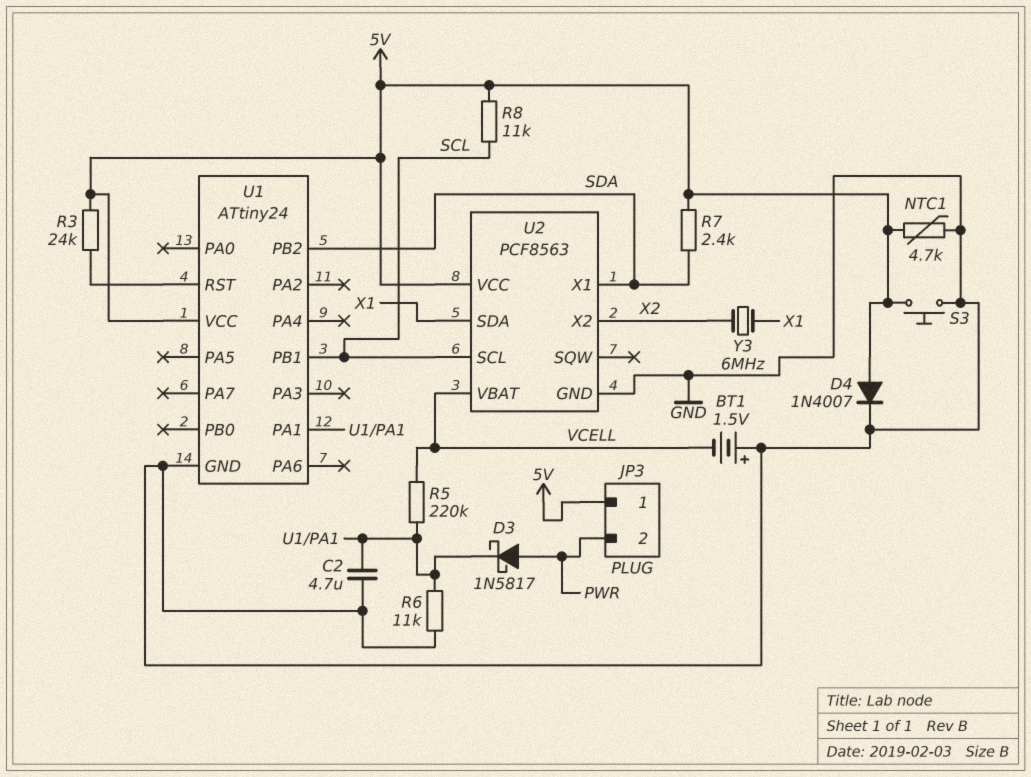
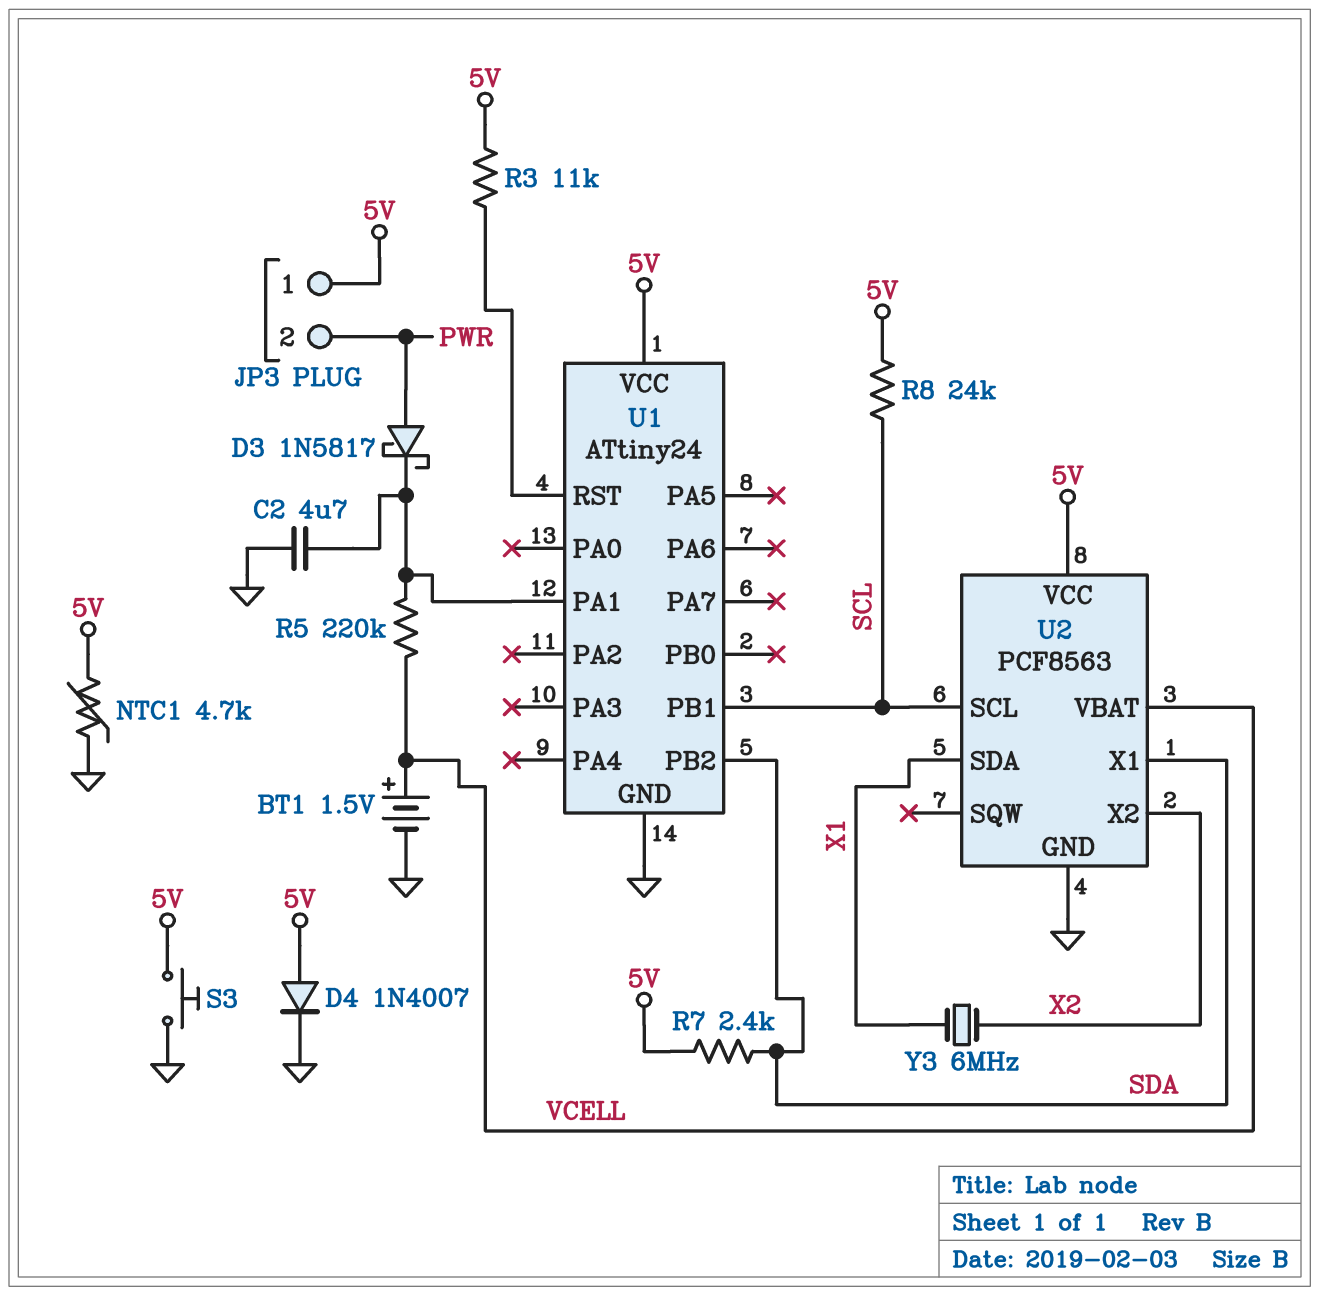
BT1: 1.5V (plus GND, minus VCELL) -> 1.5V (plus VCELL, minus GND)
R3: 24k (5V, U1/RST) -> 11k (5V, U1/RST)
R6: 11k (GND, U1/PA1) -> none
R8: 11k (5V, SCL) -> 24k (5V, SCL)

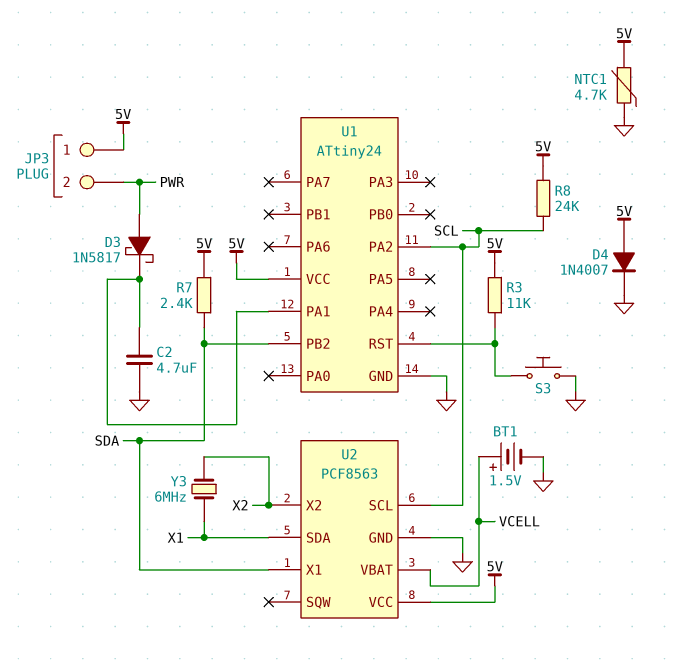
R5: 220k (U1/PA1, VCELL) -> none
S3: button (5V, GND) -> button (GND, U1/RST)
U1 pin PA2: none -> SCL
U1 pin PB1: SCL -> none

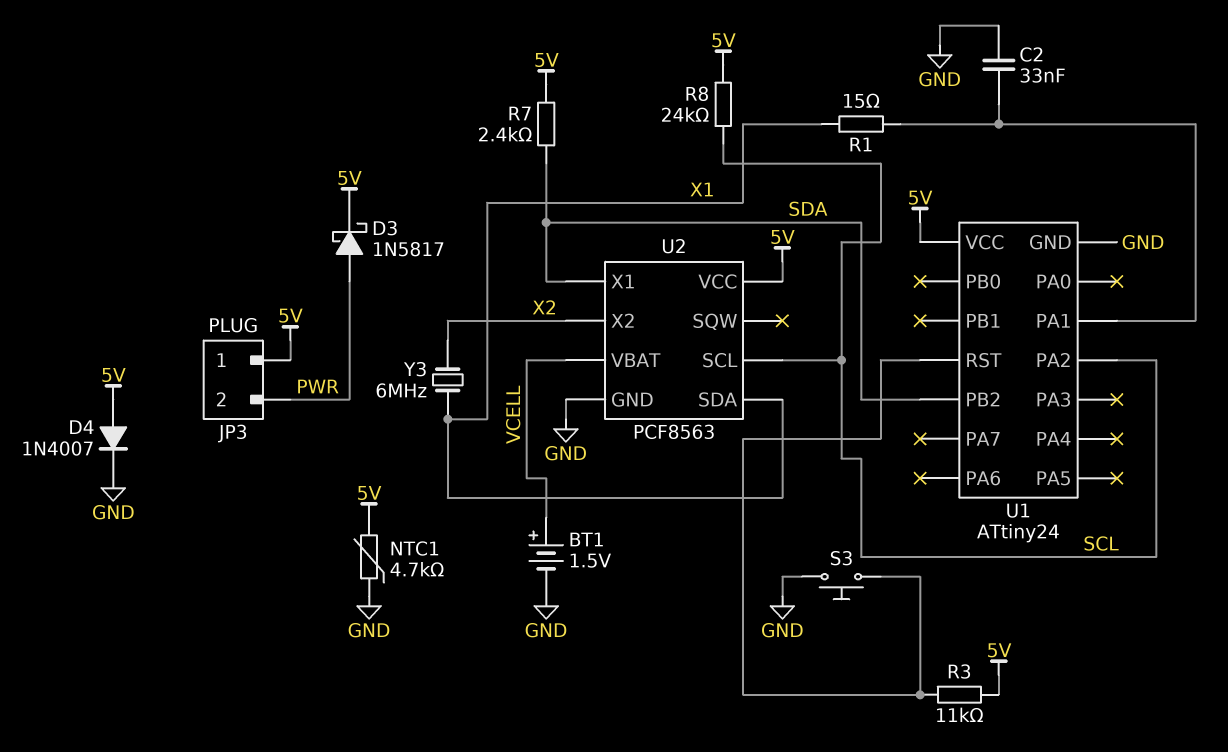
C2: 4.7uF (GND, U1/PA1) -> 33nF (GND, U1/PA1)
D3: schottky 1N5817 (A PWR, K U1/PA1) -> schottky 1N5817 (A PWR, K 5V)
R1: none -> 15 (U1/PA1, X1)

